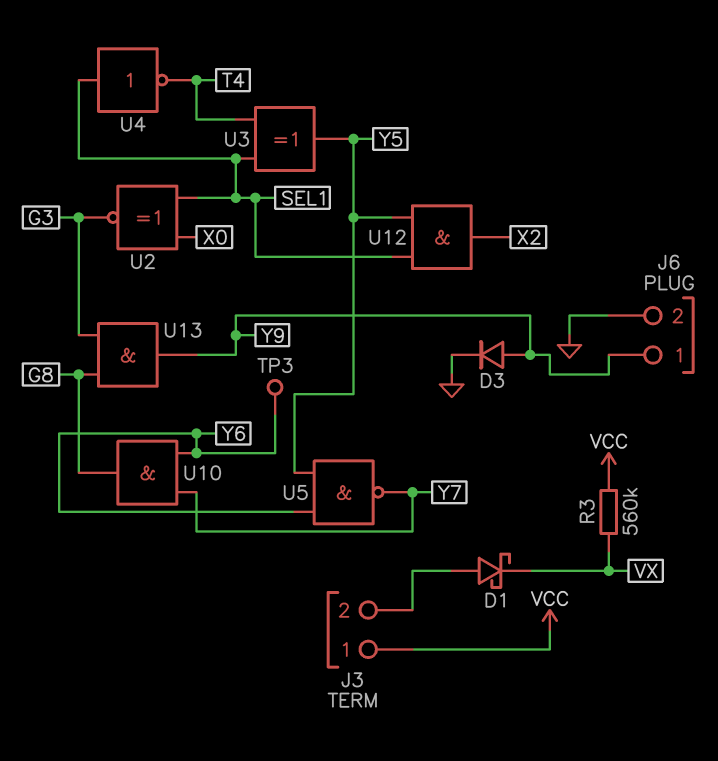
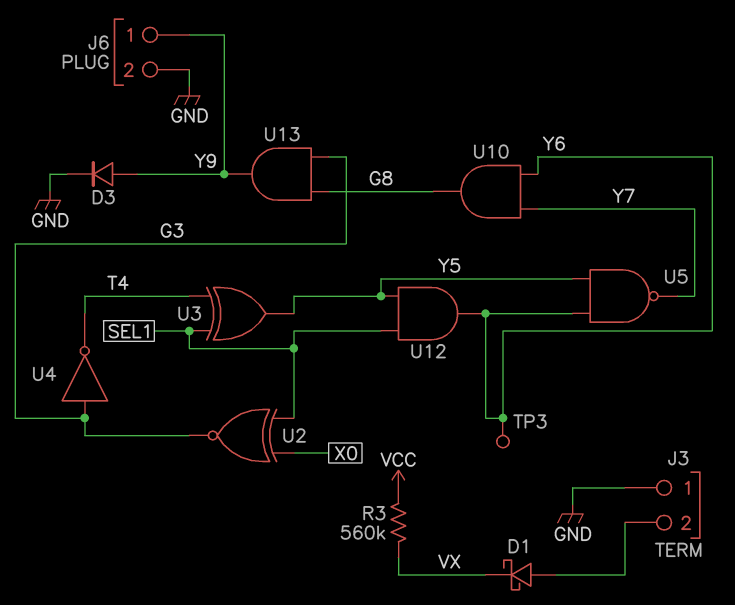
J3 pin 1: VCC -> GND
U4: NOT (in SEL1, out T4) -> NOT (in G3, out T4)
U12: AND (in SEL1, in Y5, out X2) -> AND (in SEL1, in Y5, out Y6)

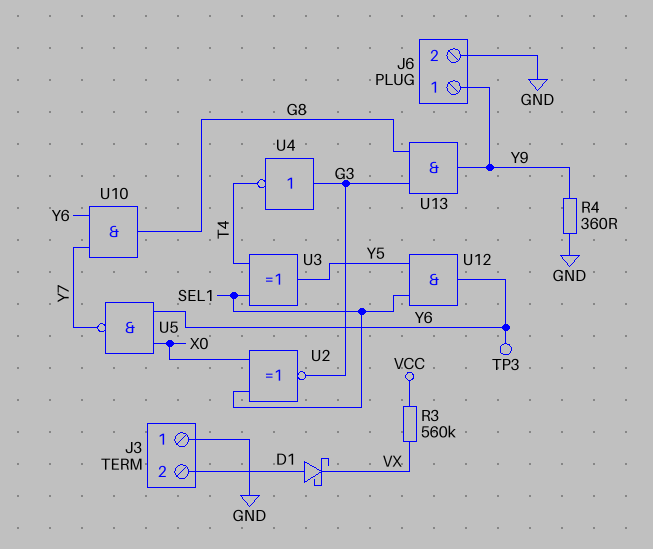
D3: diode (A Y9, K GND) -> none
R4: none -> 360 (GND, Y9)
U5: NAND (in Y5, in Y6, out Y7) -> NAND (in X0, in Y6, out Y7)

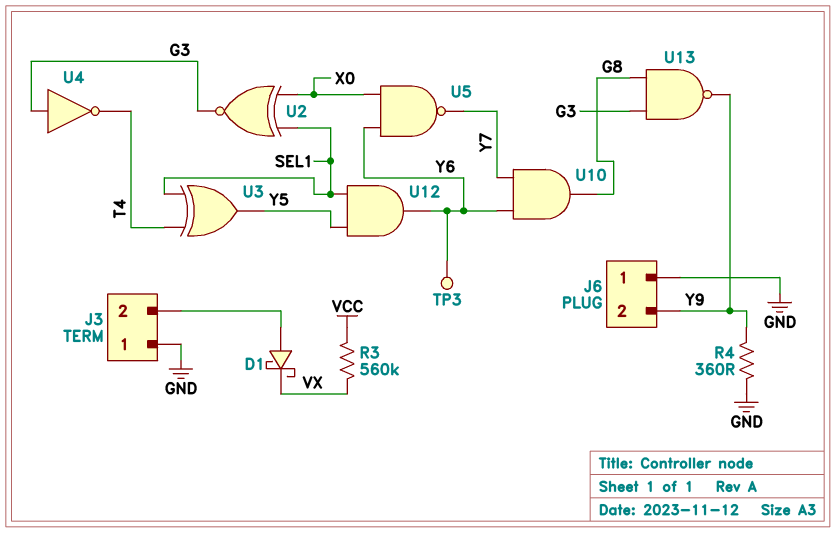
J6 pin 1: Y9 -> GND
J6 pin 2: GND -> Y9
U13: AND (in G3, in G8, out Y9) -> NAND (in G3, in G8, out Y9)

